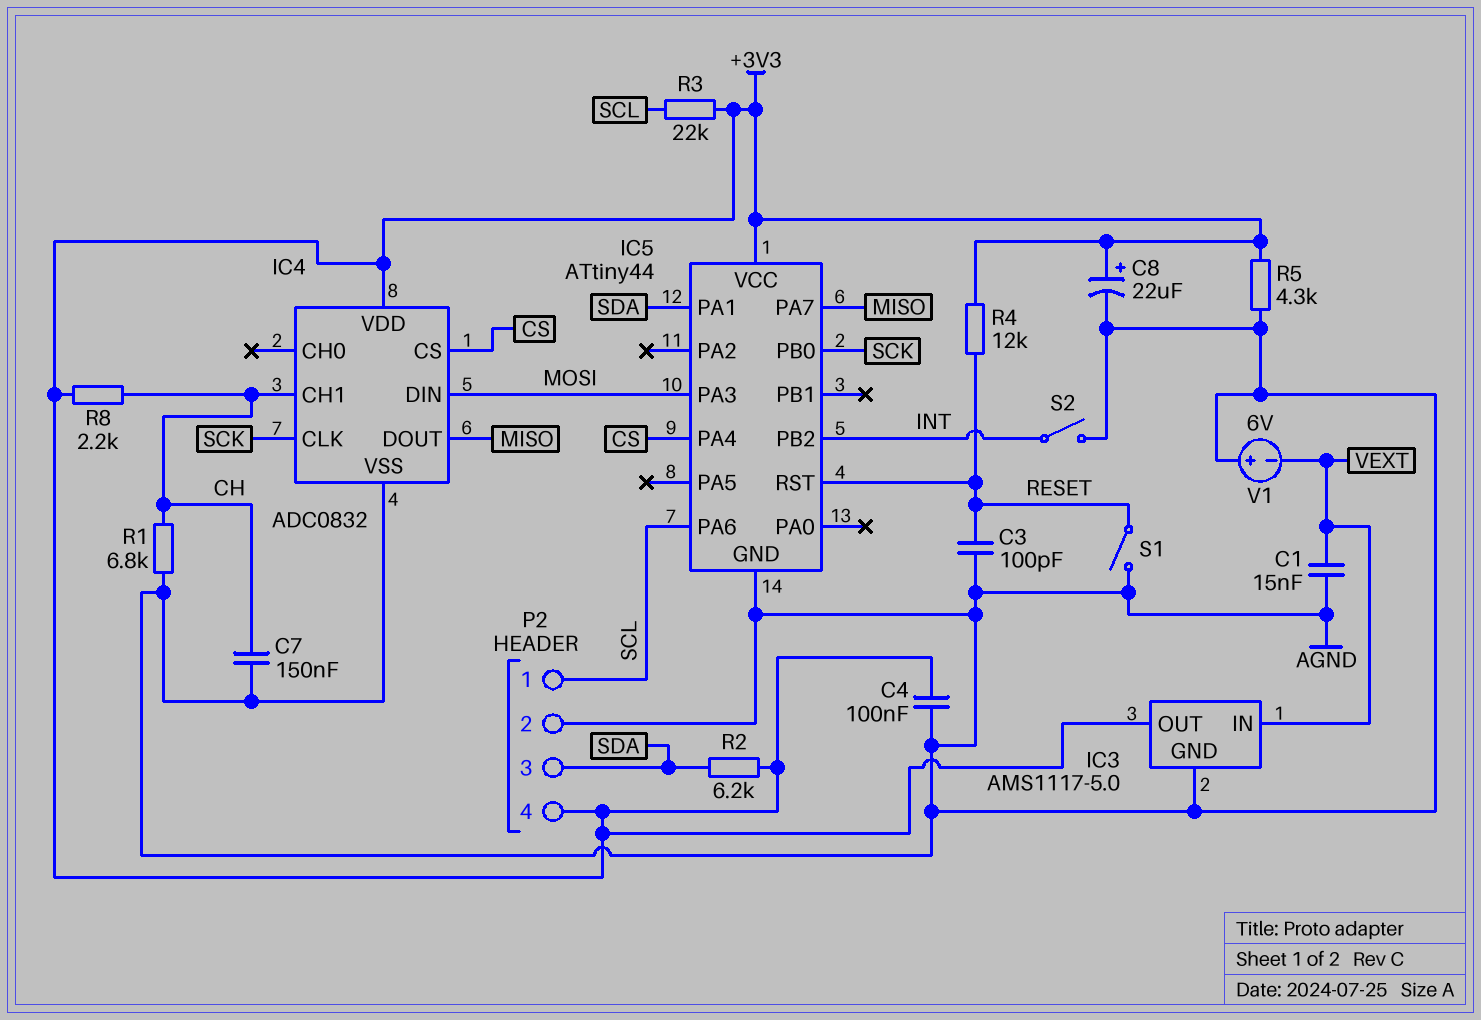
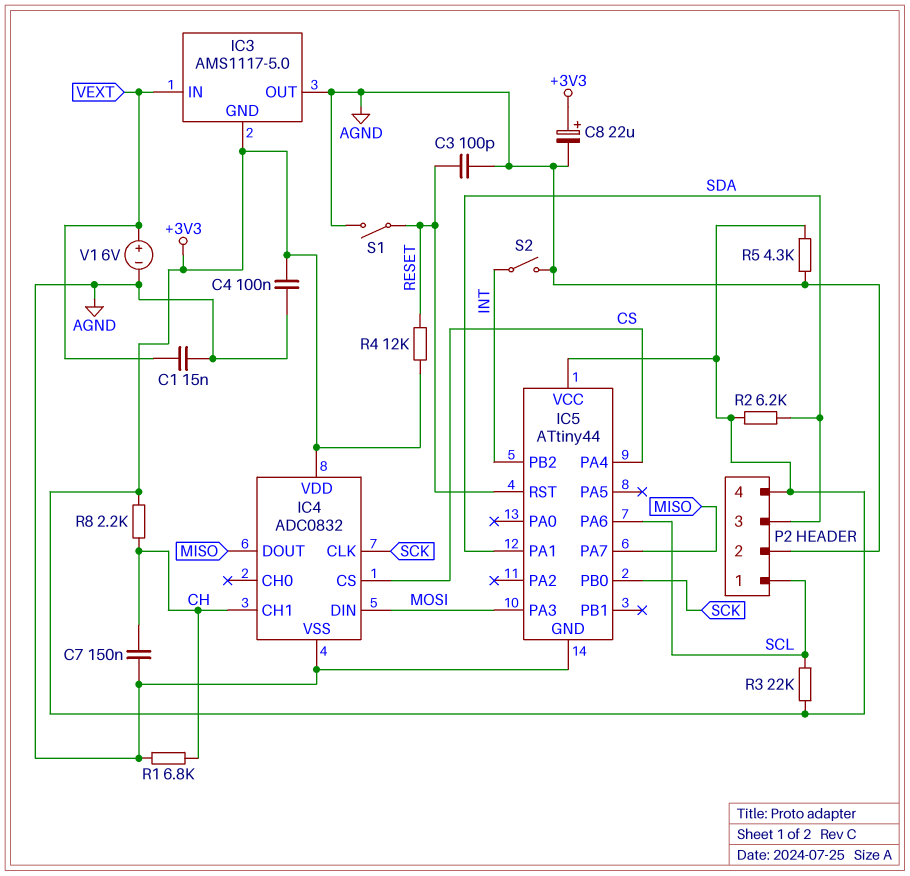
IC3 pin GND: AGND -> +3V3
IC3 pin OUT: +3V3 -> AGND
V1: 6V (plus AGND, minus VEXT) -> 6V (plus VEXT, minus AGND)

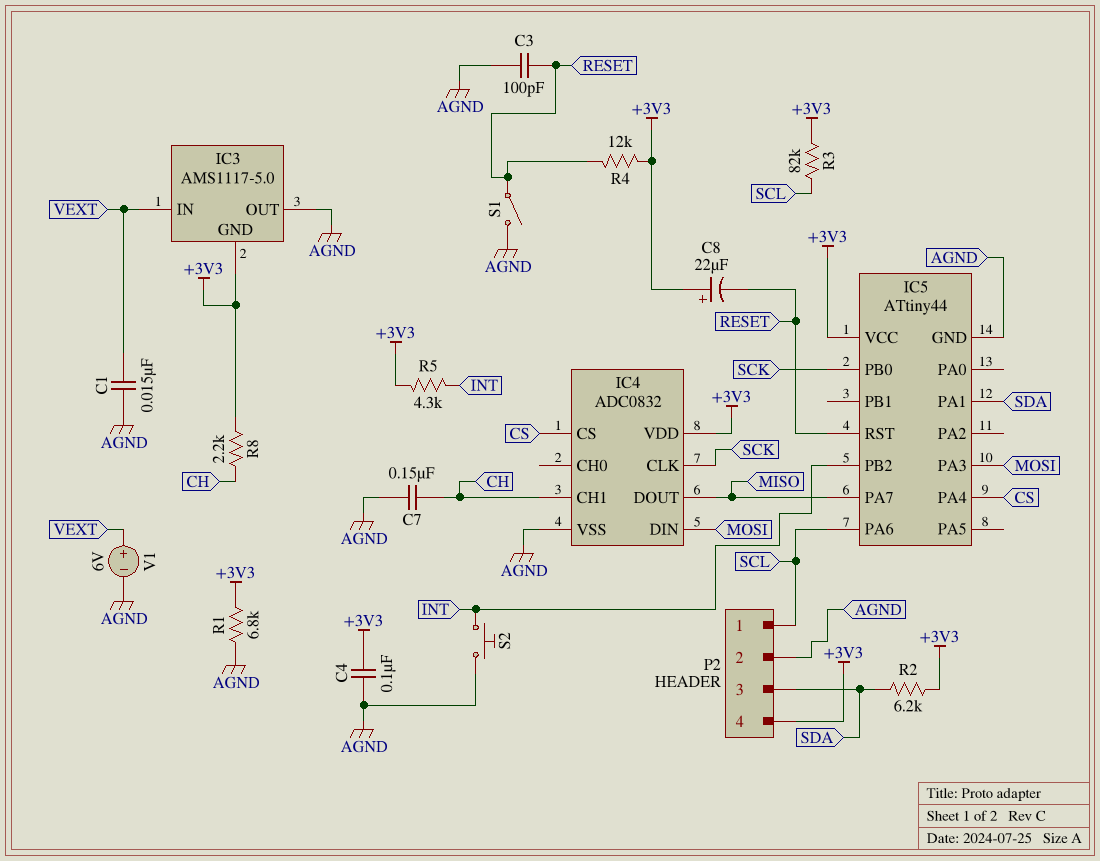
C8: 22uF (plus +3V3, minus AGND) -> 22uF (plus +3V3, minus RESET)
R1: 6.8k (AGND, CH) -> 6.8k (+3V3, AGND)
R3: 22k (+3V3, SCL) -> 82k (+3V3, SCL)
R5: 4.3k (+3V3, AGND) -> 4.3k (+3V3, INT)
S2: switch (AGND, INT) -> button (AGND, INT)

